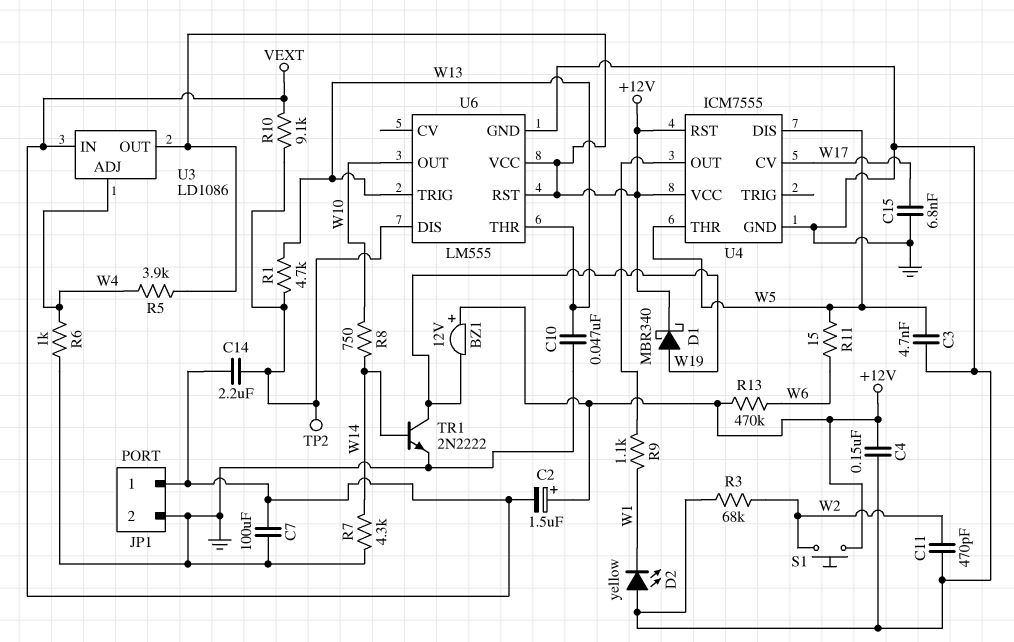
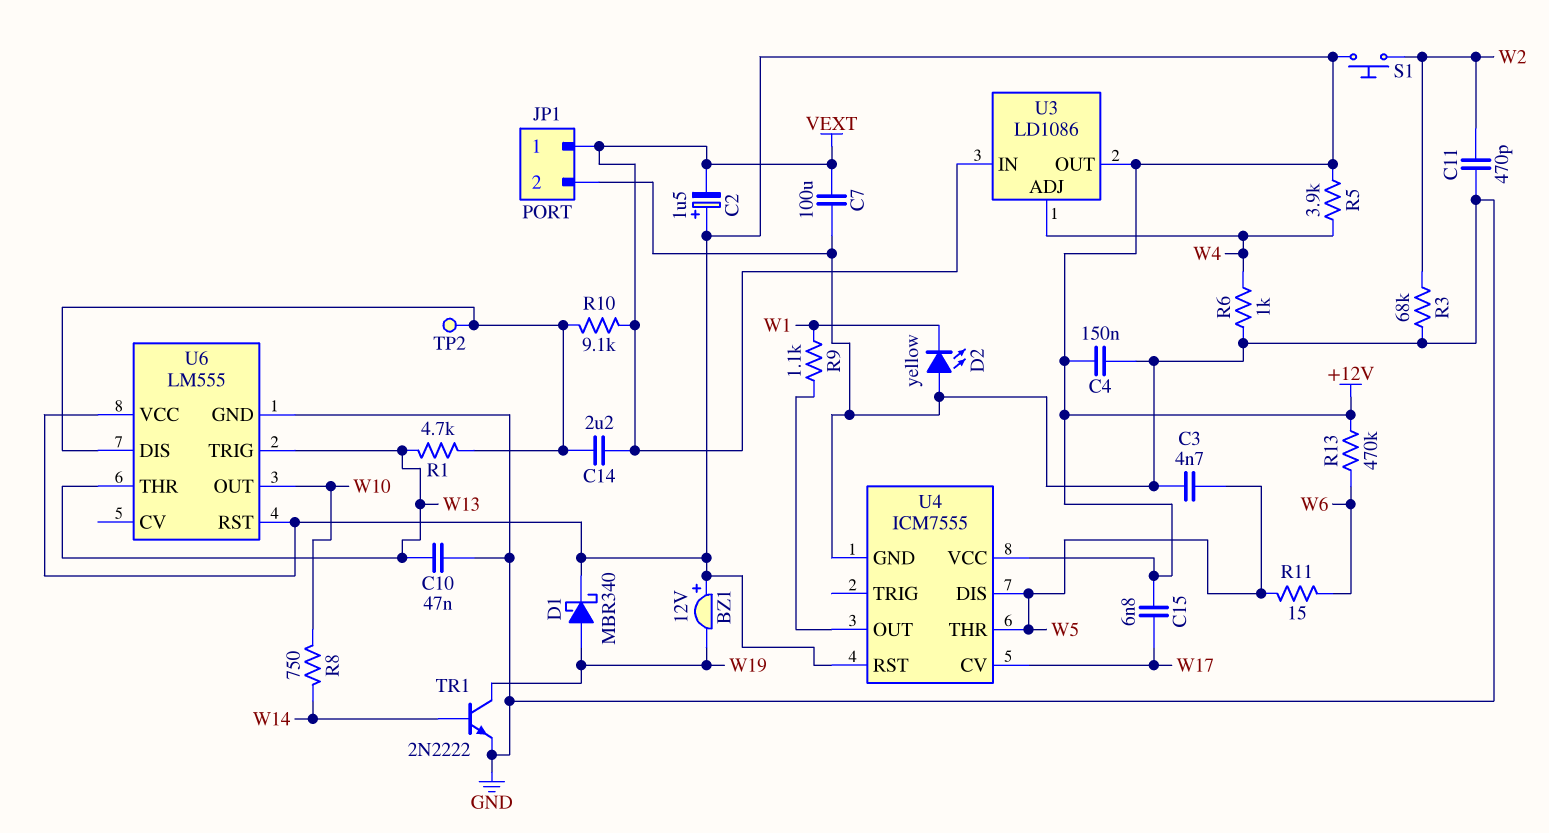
C15: 6.8nF (GND, W17) -> 6.8nF (+12V, W17)
R7: 4.3k (GND, W14) -> none

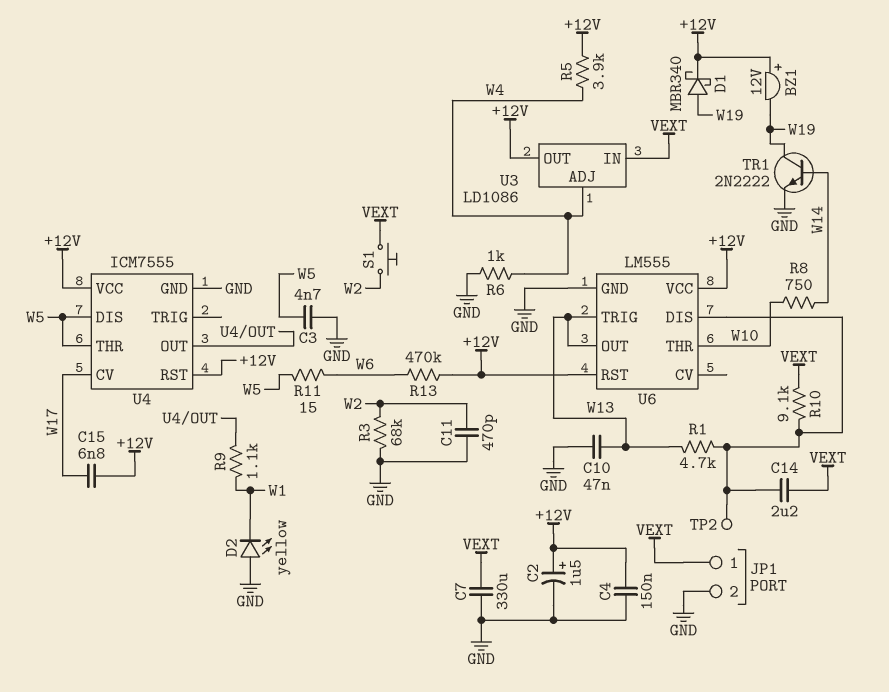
C2: 1.5uF (plus +12V, minus VEXT) -> 1.5uF (plus +12V, minus GND)
C7: 100uF (GND, VEXT) -> 330uF (GND, VEXT)
S1: button (+12V, W2) -> button (VEXT, W2)
U6 pin OUT: W10 -> W13
U6 pin THR: W13 -> W10

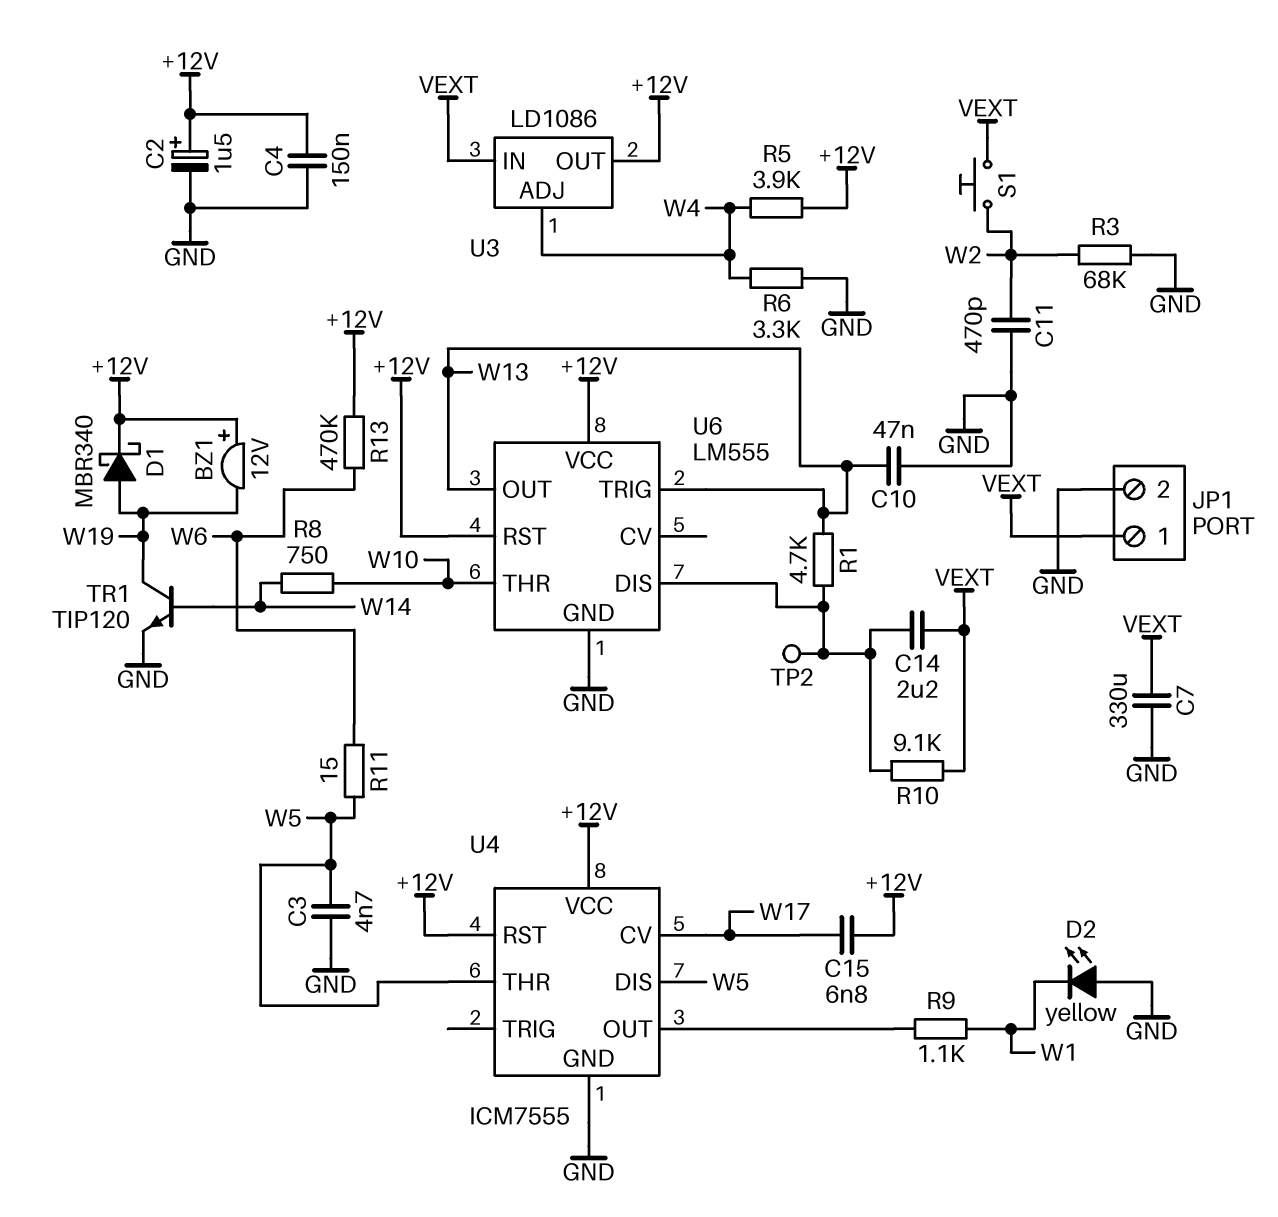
R6: 1k (GND, W4) -> 3.3k (GND, W4)
TR1: NPN 2N2222 (B W14, C W19, E GND) -> NPN TIP120 (B W14, C W19, E GND)

